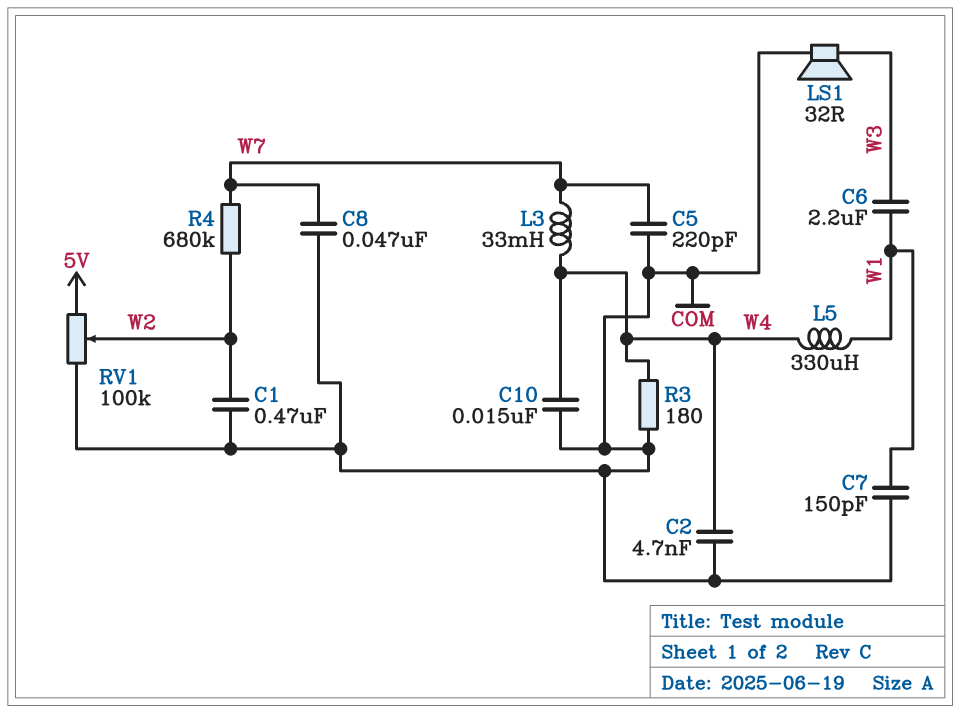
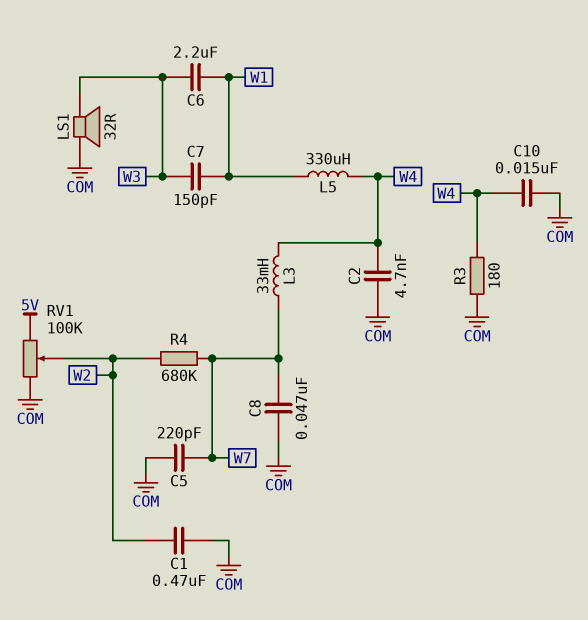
C7: 150pF (COM, W1) -> 150pF (W1, W3)

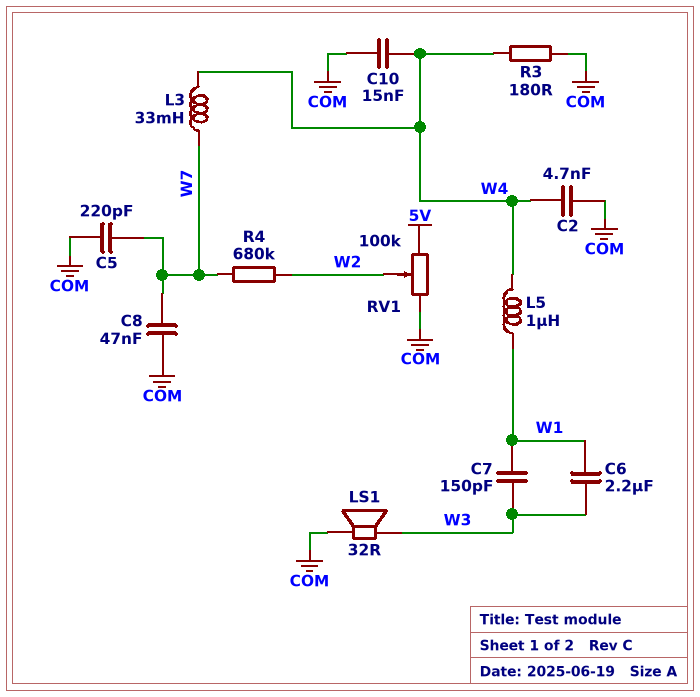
C1: 470nF (COM, W2) -> none
L5: 330uH (W1, W4) -> 1uH (W1, W4)

